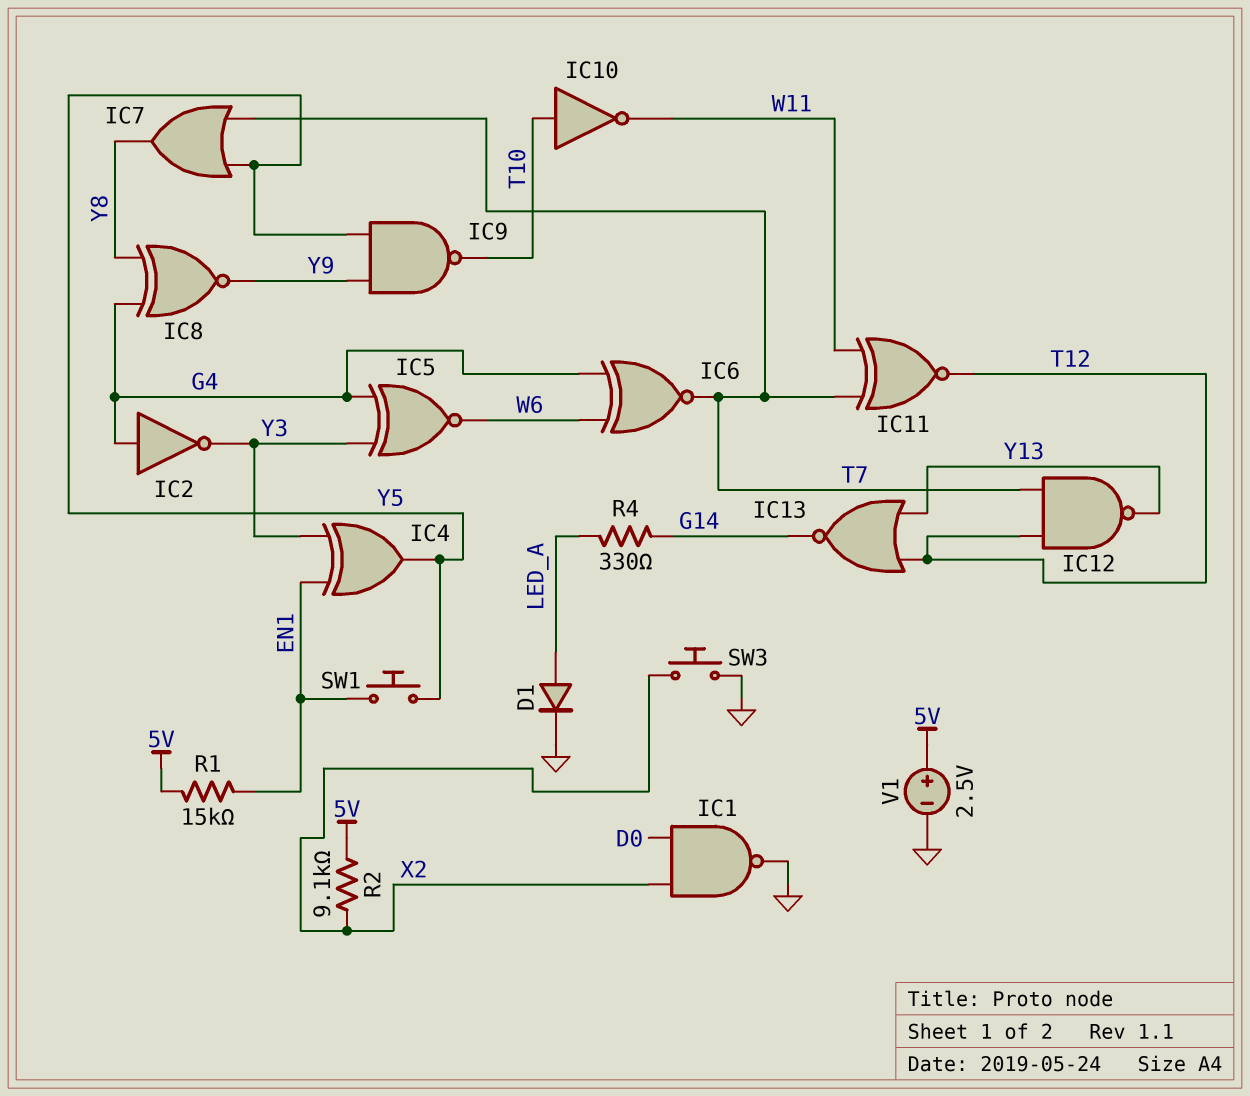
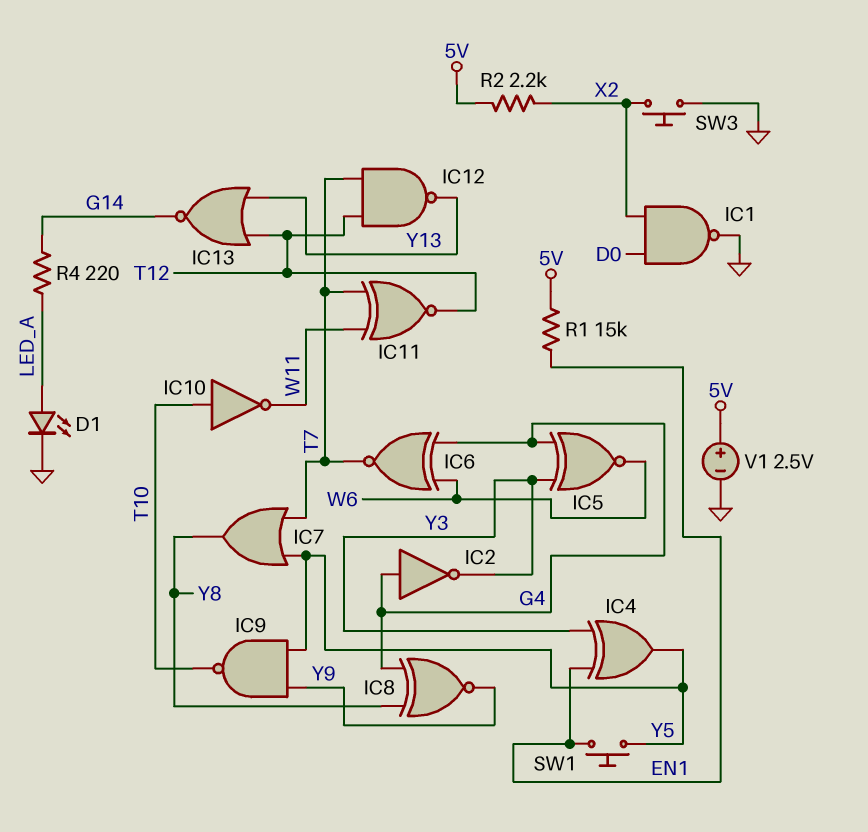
D1: diode (A LED_A, K GND) -> LED (A LED_A, K GND)
R2: 9.1k (5V, X2) -> 2.2k (5V, X2)
R4: 330 (G14, LED_A) -> 220 (G14, LED_A)

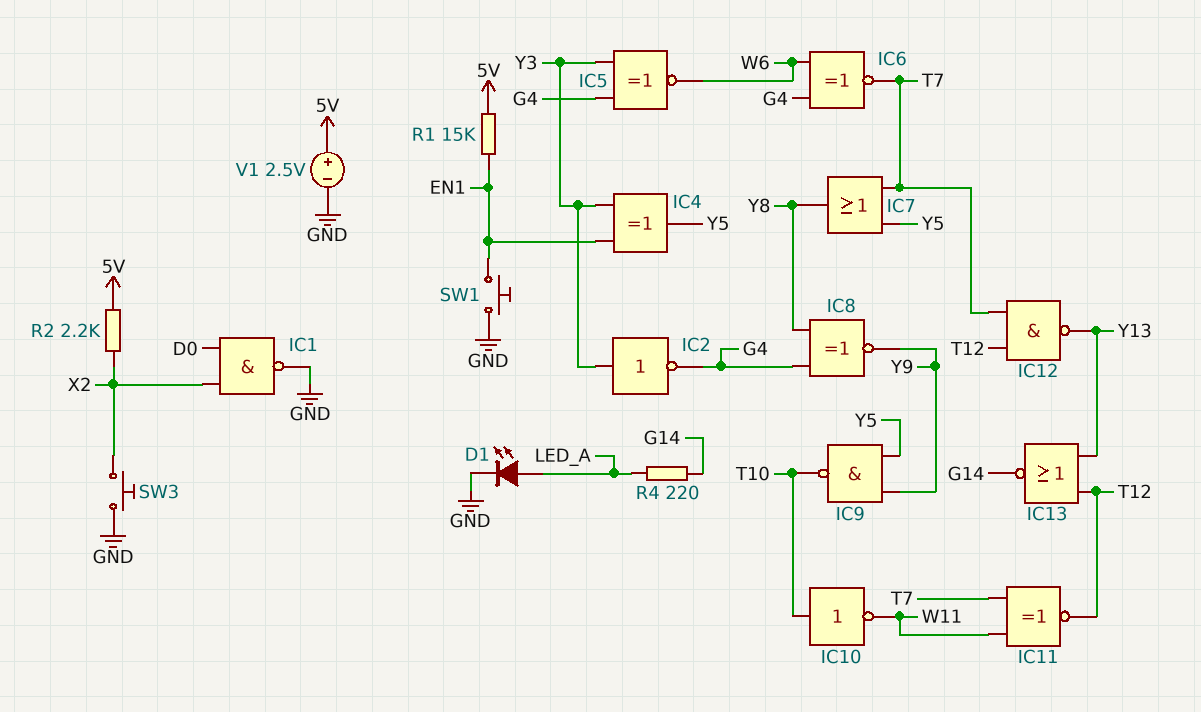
IC2: NOT (in G4, out Y3) -> NOT (in Y3, out G4)
SW1: button (EN1, Y5) -> button (EN1, GND)

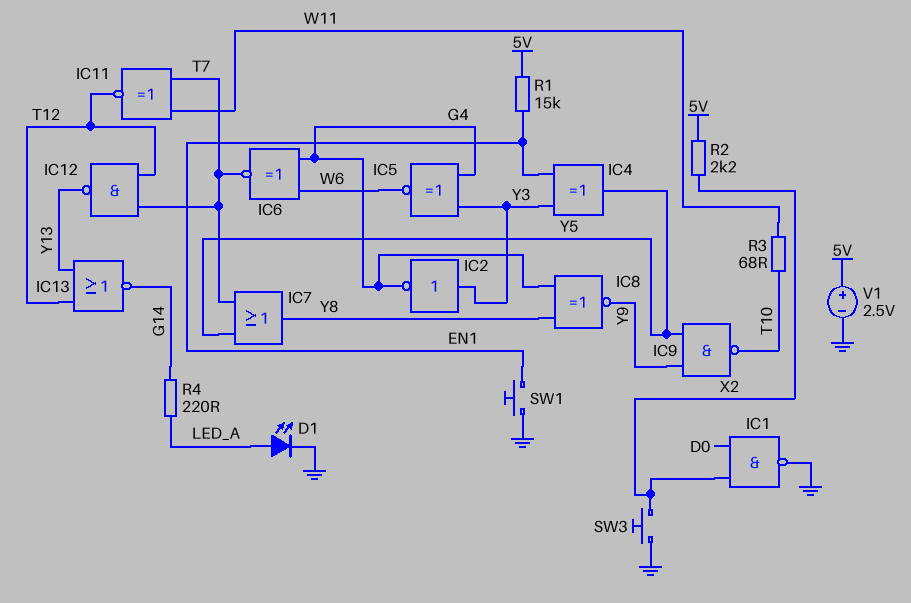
IC10: NOT (in T10, out W11) -> none
R3: none -> 68 (T10, W11)

